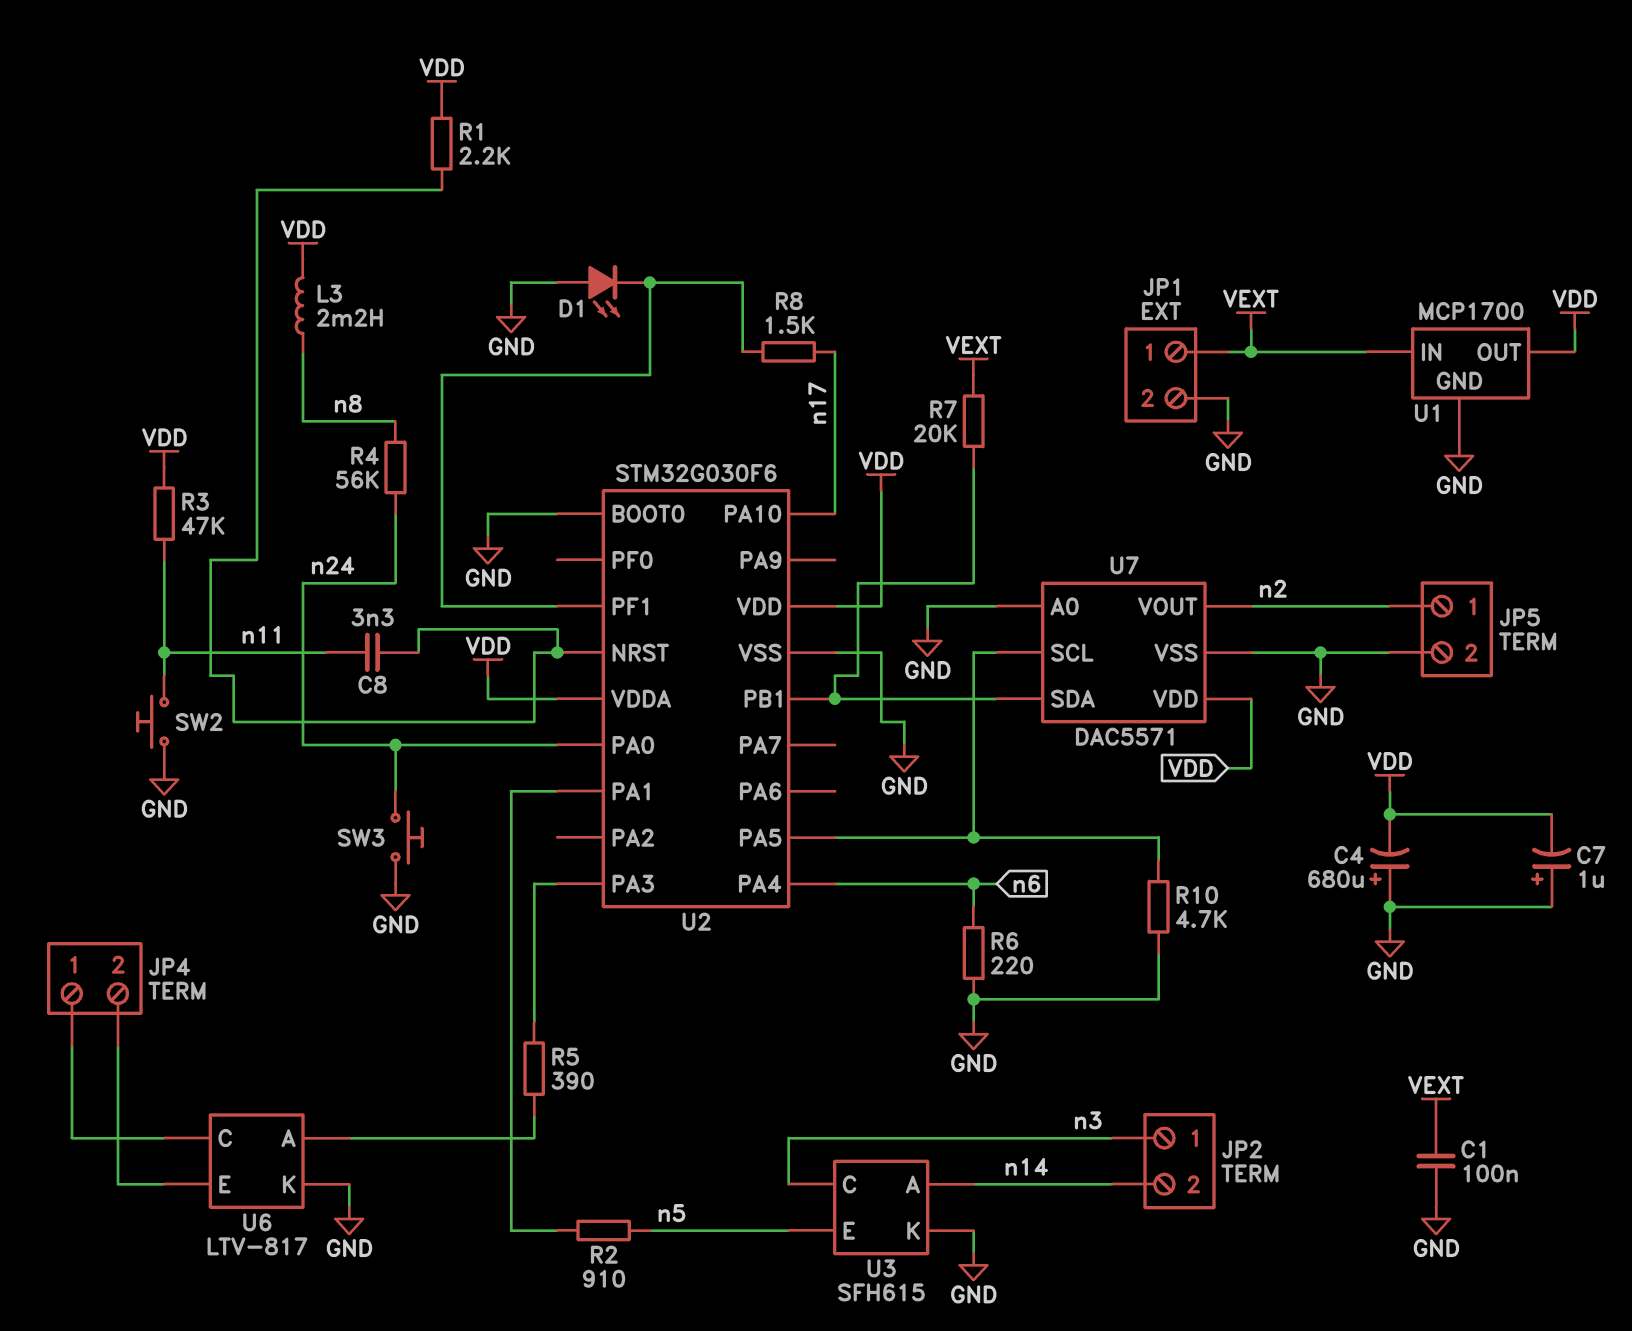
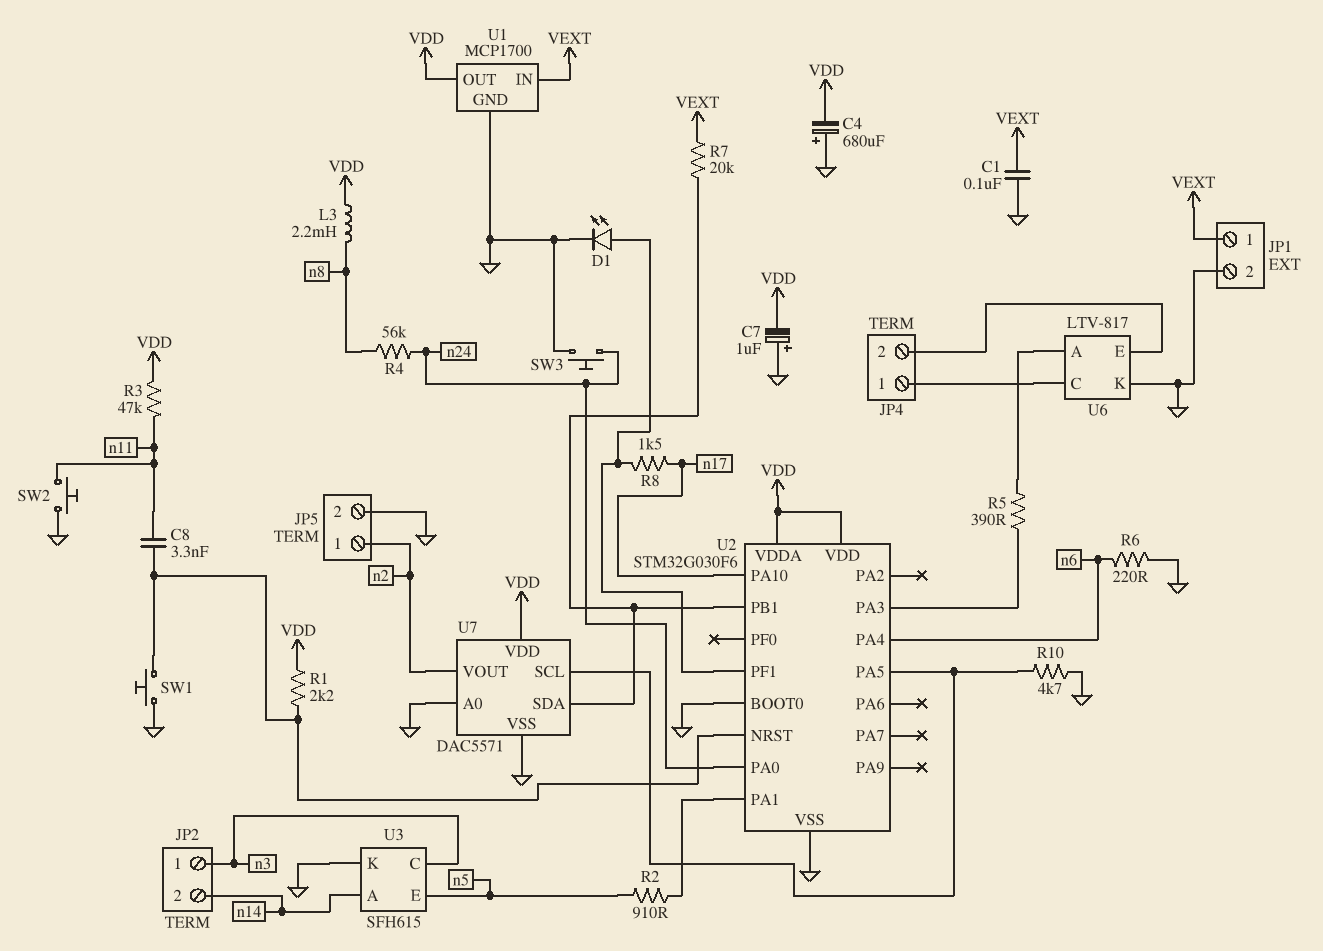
D1: LED (A GND, K U2/PF1) -> LED (A U2/PF1, K GND)
SW1: none -> button (GND, U2/NRST)

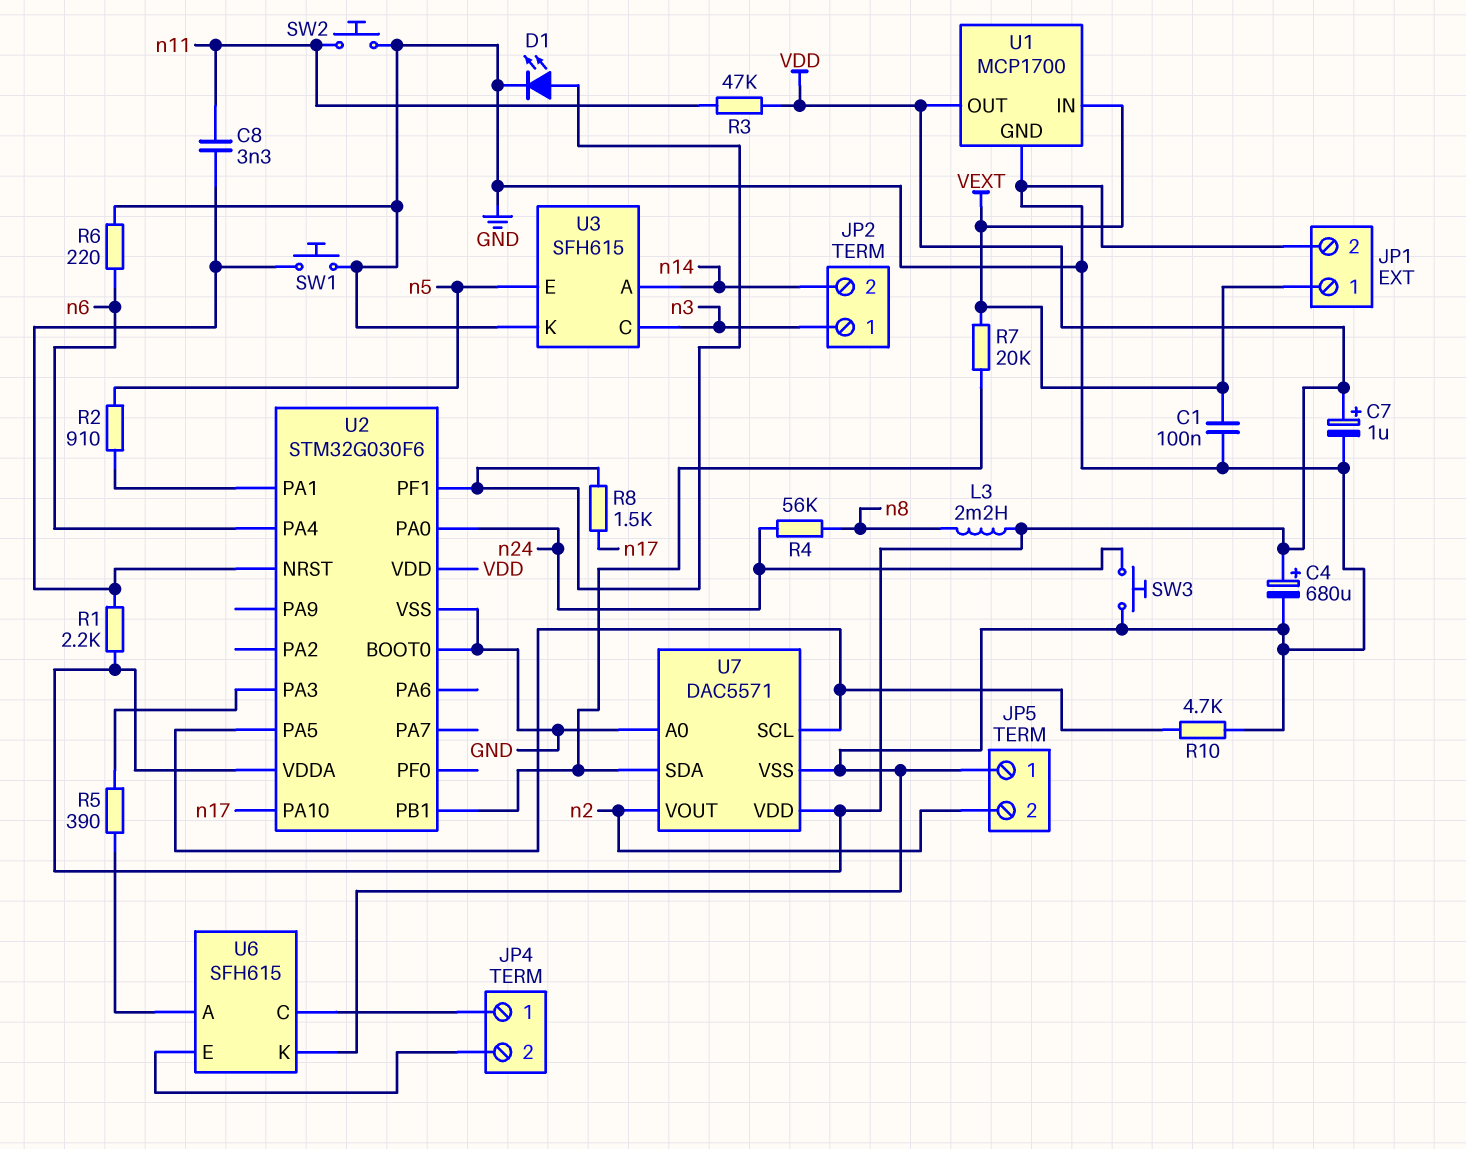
C4: 680uF (plus GND, minus VDD) -> 680uF (plus VDD, minus GND)
C7: 1uF (plus GND, minus VDD) -> 1uF (plus VDD, minus GND)
JP5 pin 1: n2 -> GND
JP5 pin 2: GND -> n2
U6: LTV-817 -> SFH615

